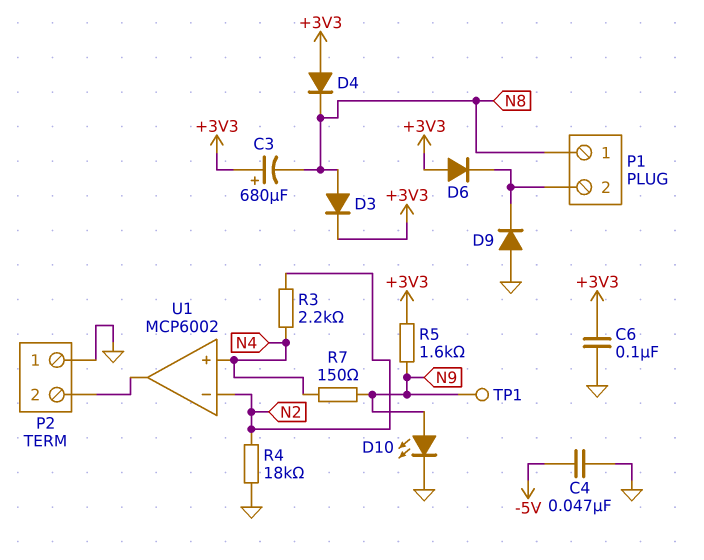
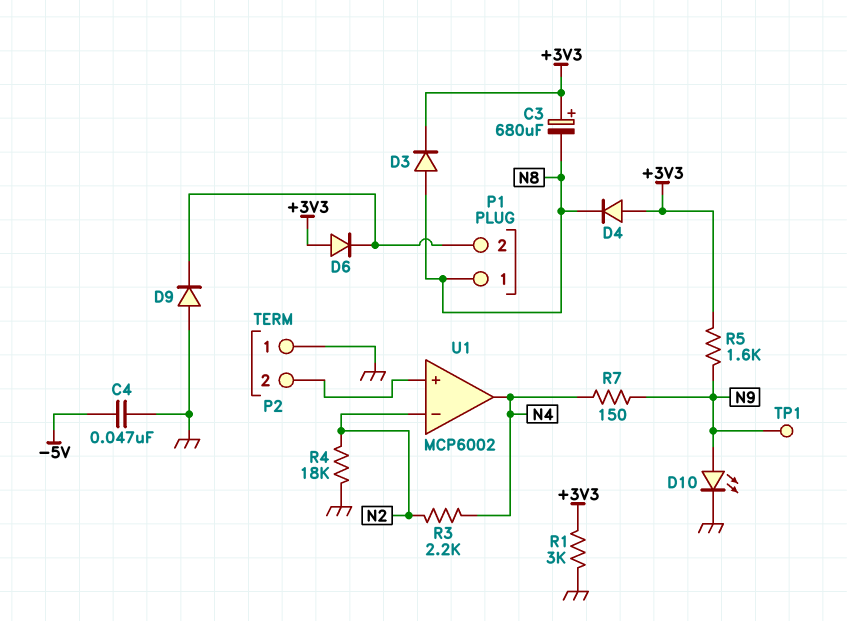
C6: 100nF (+3V3, GND) -> none
R1: none -> 3k (+3V3, GND)
U1 pin in+: N4 -> P2/2
U1 pin out: P2/2 -> N4

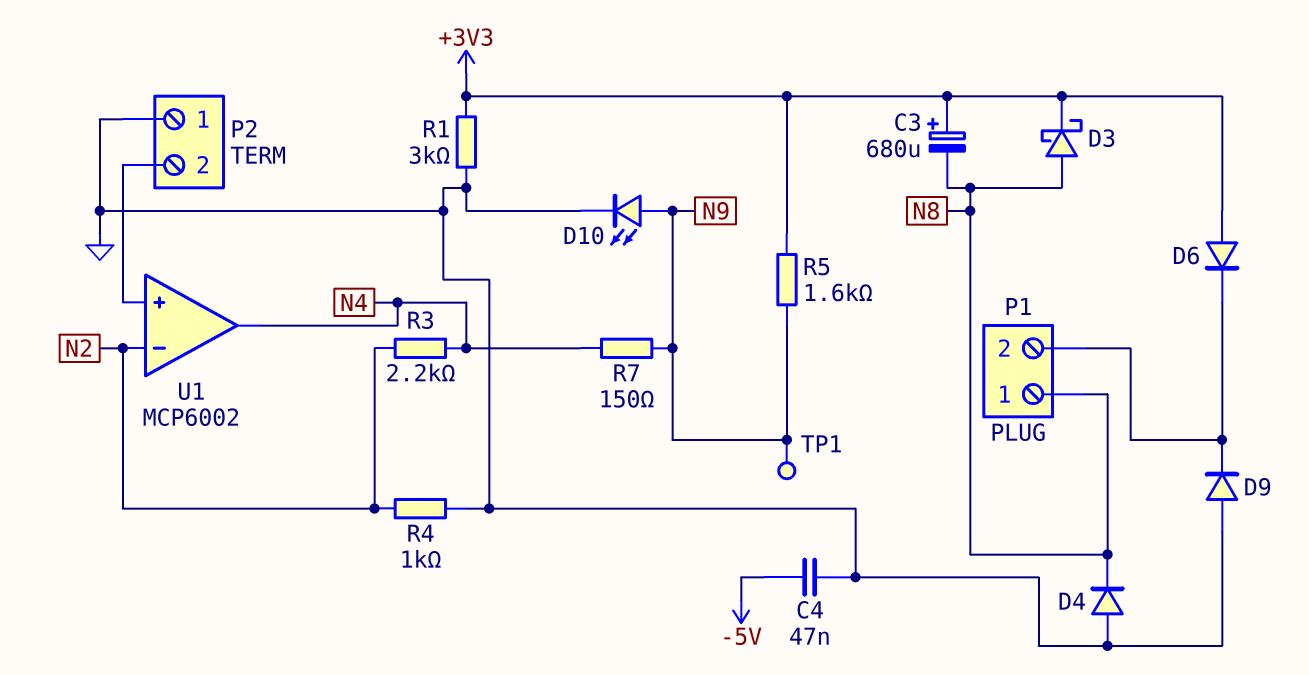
D3: diode (A N8, K +3V3) -> schottky (A N8, K +3V3)
D4: diode (A +3V3, K N8) -> diode (A GND, K N8)
R4: 18k (GND, N2) -> 1k (GND, N2)

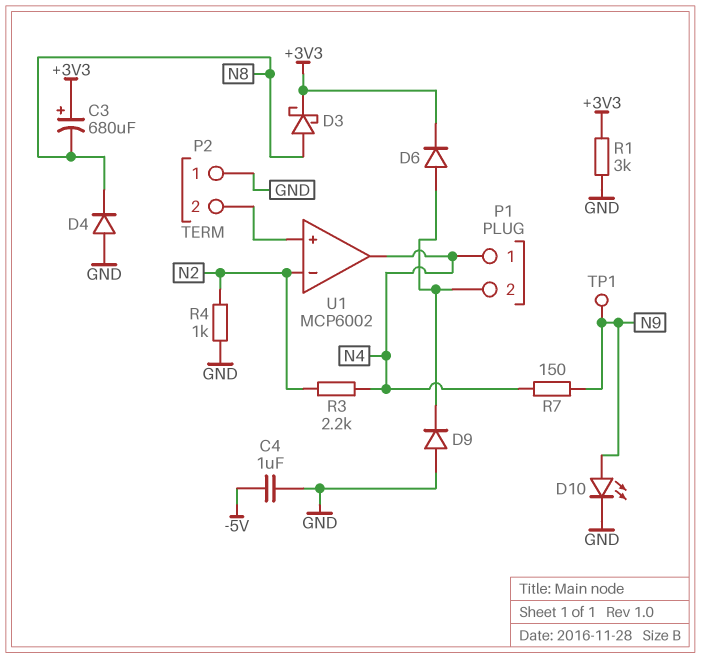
C4: 47nF (-5V, GND) -> 1uF (-5V, GND)
D6: diode (A +3V3, K P1/2) -> diode (A P1/2, K +3V3)
P1 pin 1: N8 -> N4
R5: 1.6k (+3V3, N9) -> none

